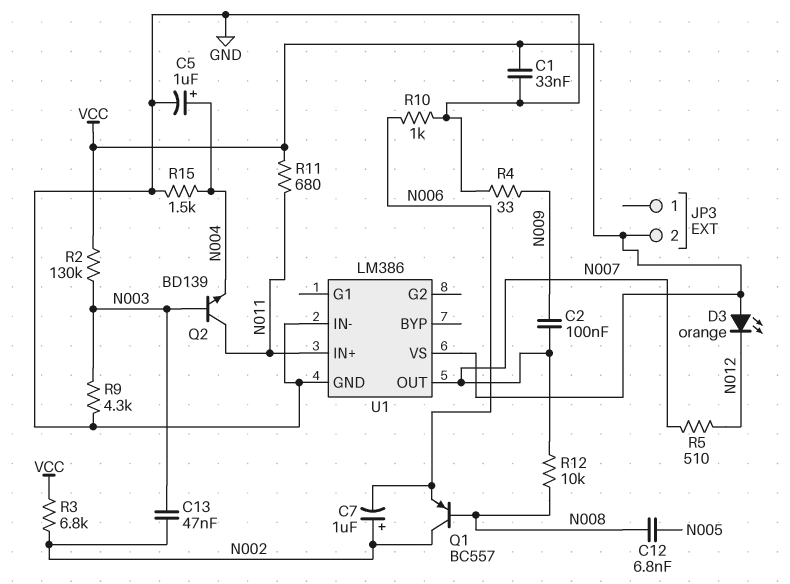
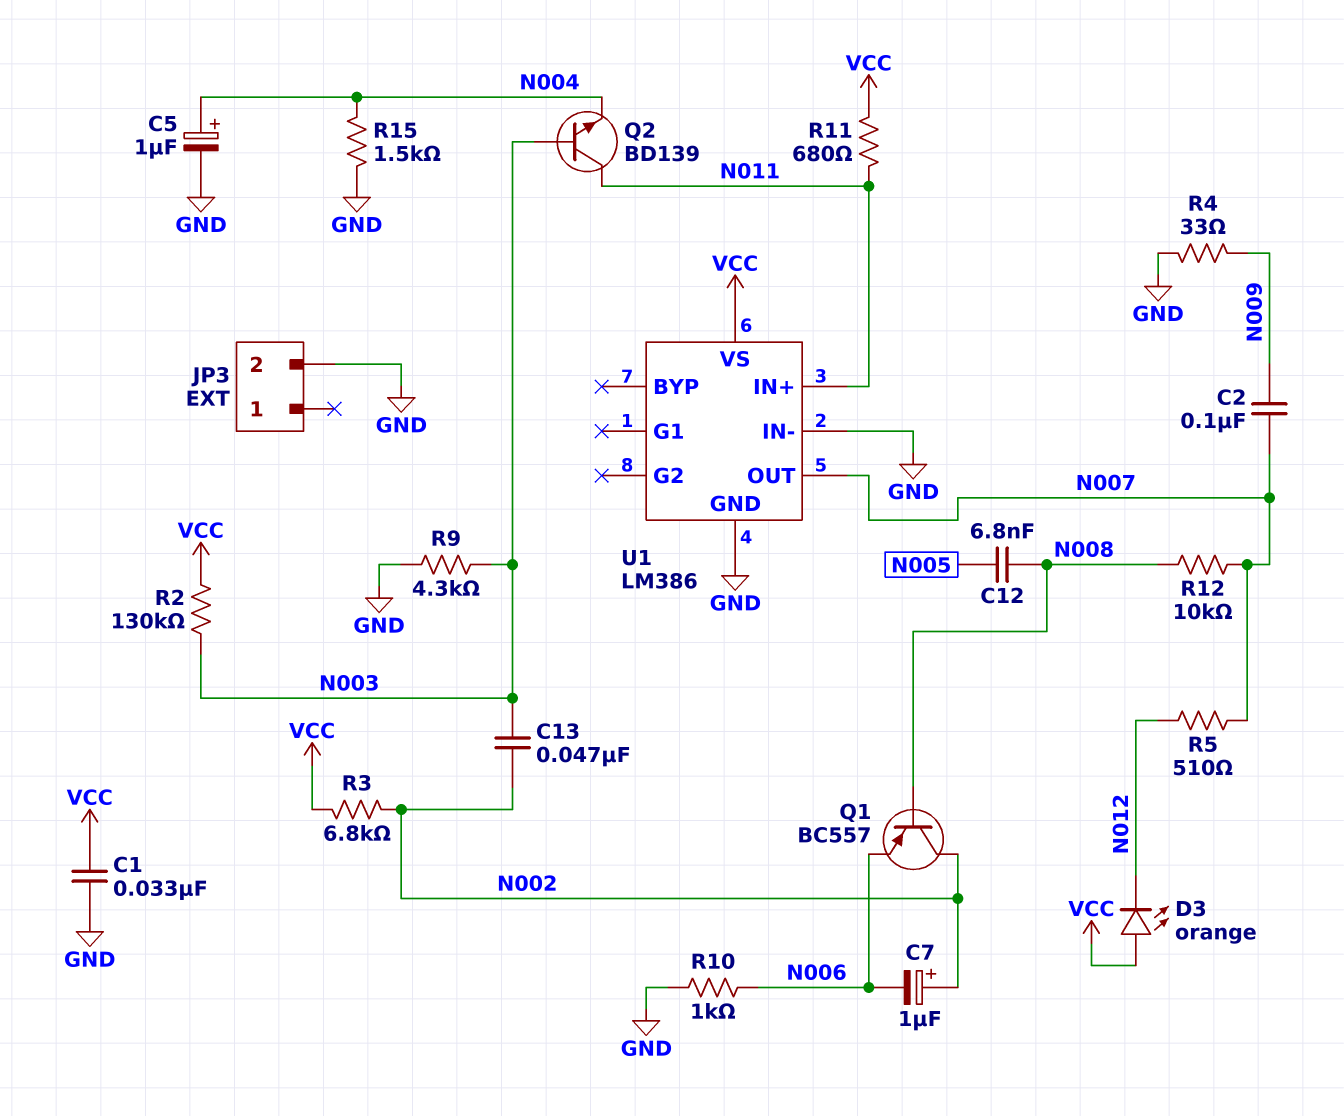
JP3 pin 2: VCC -> GND

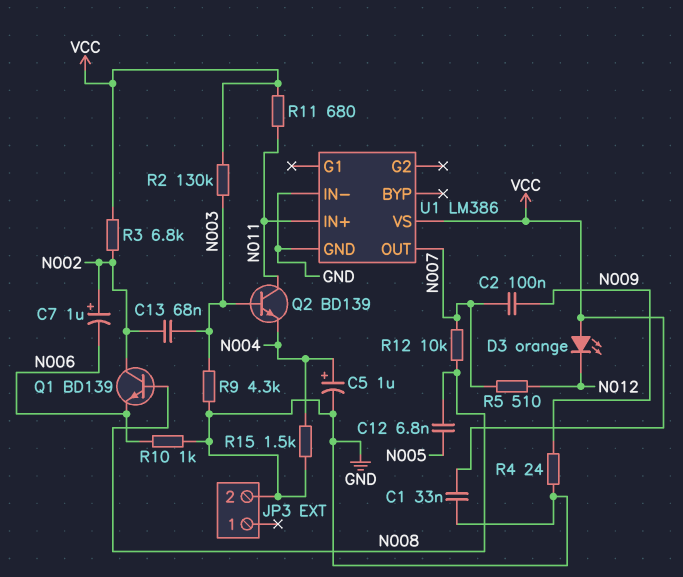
C13: 47nF (N002, N003) -> 68nF (N002, N003)
Q1: PNP BC557 (B N008, C N002, E N006) -> NPN BD139 (B N008, C N002, E N006)
R4: 33 (GND, N009) -> 24 (GND, N009)

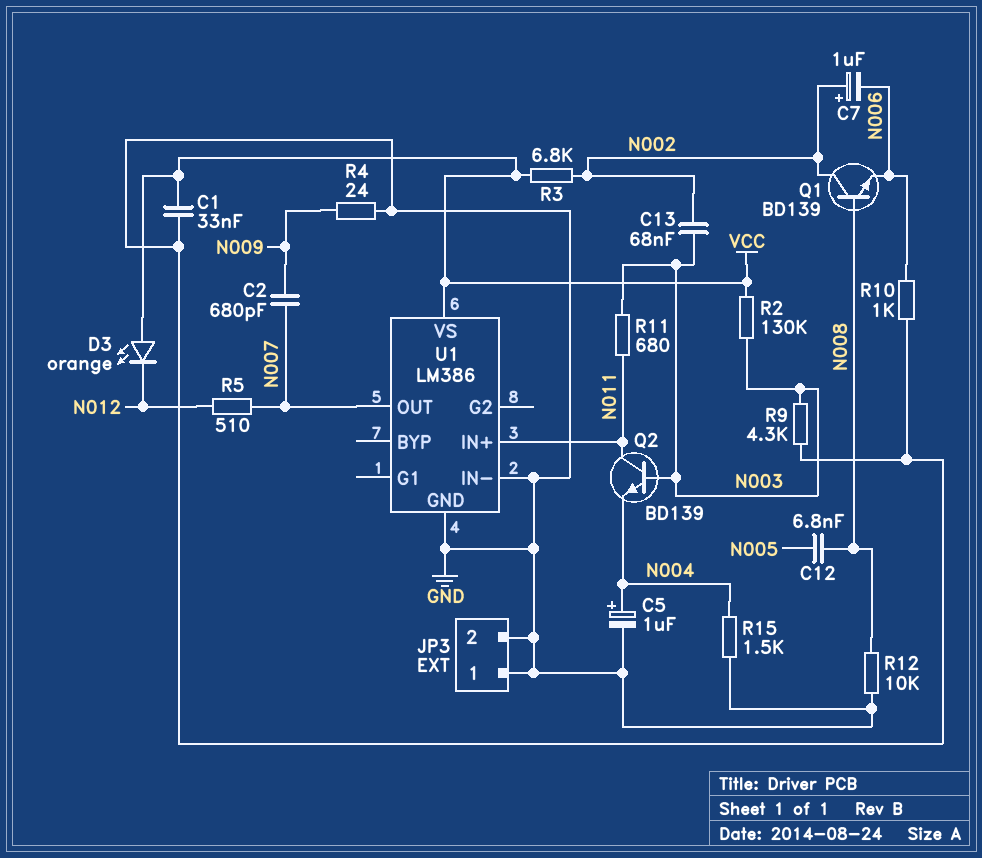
C2: 100nF (N007, N009) -> 680pF (N007, N009)
JP3 pin 1: none -> GND
R11: 680 (N011, VCC) -> 680 (N003, N011)
R12: 10k (N007, N008) -> 10k (GND, N008)

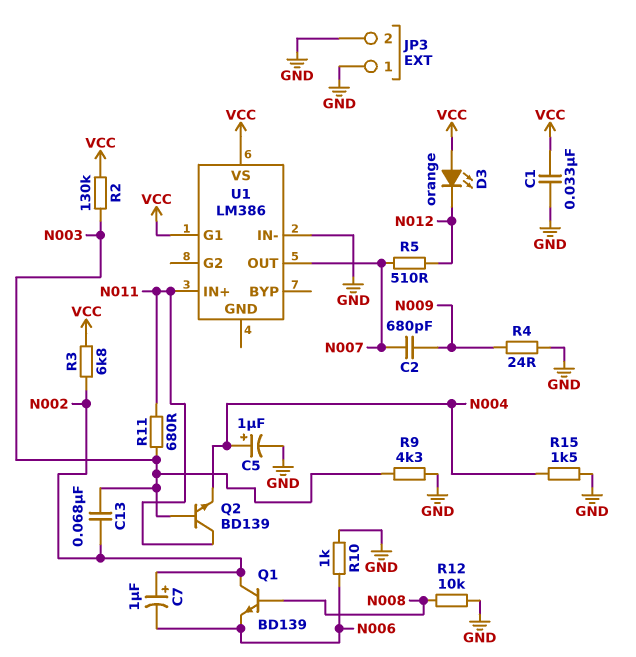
C12: 6.8nF (N005, N008) -> none
U1 pin G1: none -> VCC
U1 pin GND: GND -> none

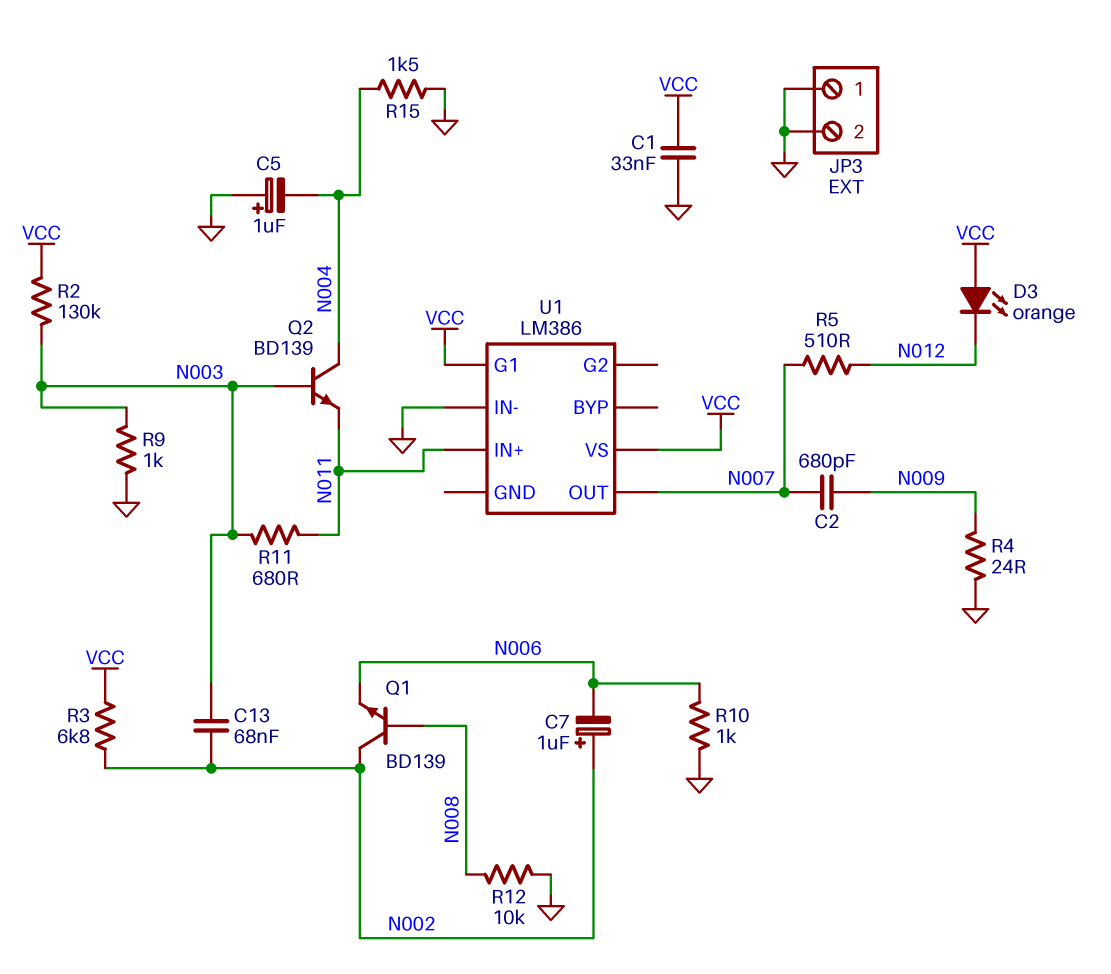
C5: 1uF (plus N004, minus GND) -> 1uF (plus GND, minus N004)
Q2: NPN BD139 (B N003, C N011, E N004) -> NPN BD139 (B N003, C N004, E N011)
R9: 4.3k (GND, N003) -> 1k (GND, N003)

